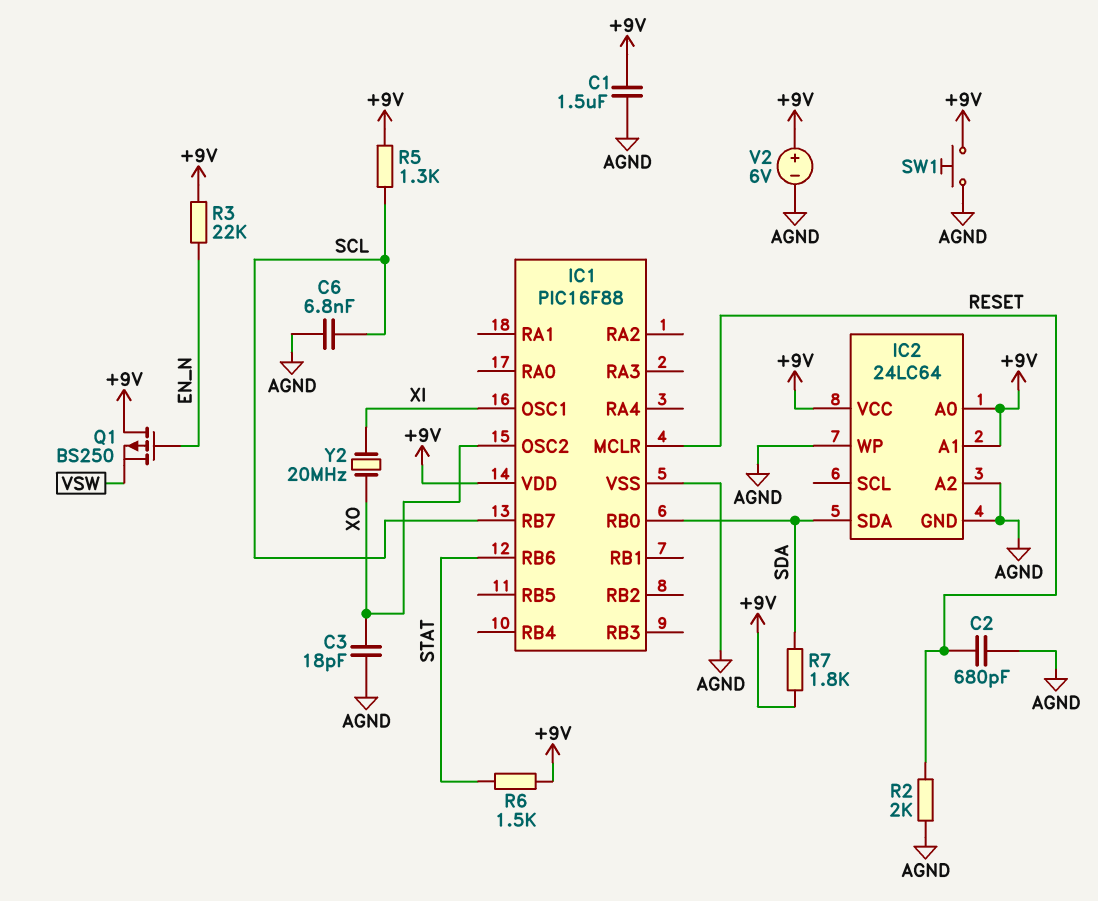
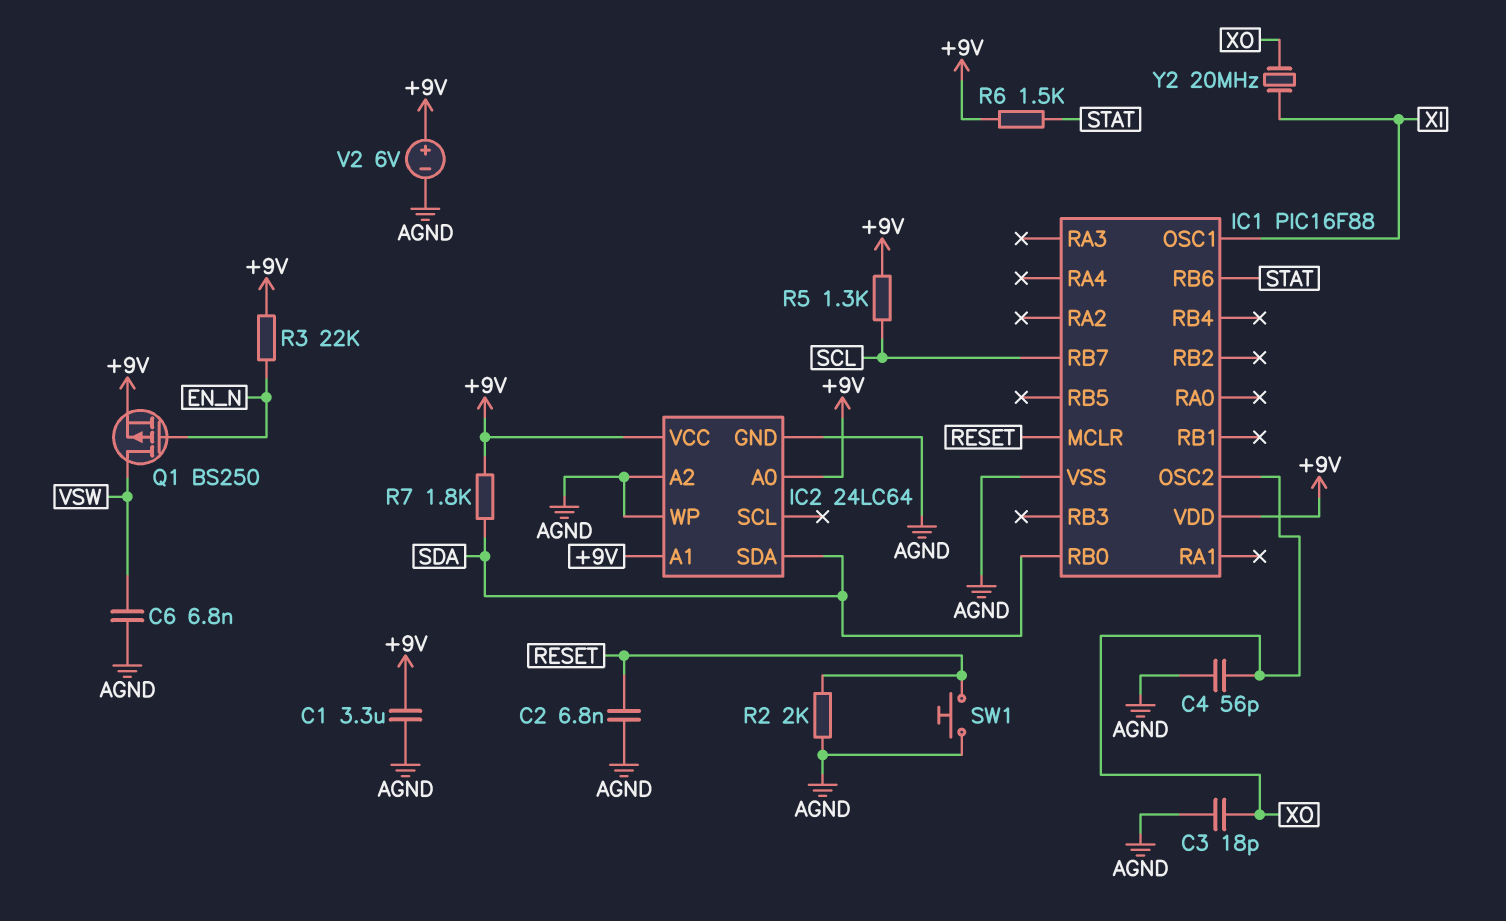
C1: 1.5uF (+9V, AGND) -> 3.3uF (+9V, AGND)
C2: 680pF (AGND, RESET) -> 6.8nF (AGND, RESET)
C4: none -> 56pF (AGND, XO)
C6: 6.8nF (AGND, SCL) -> 6.8nF (AGND, VSW)
Q1: PMOS BS250 (G EN_N, D +9V, S VSW) -> PMOS BS250 (G EN_N, D VSW, S +9V)
SW1: button (+9V, AGND) -> button (AGND, RESET)

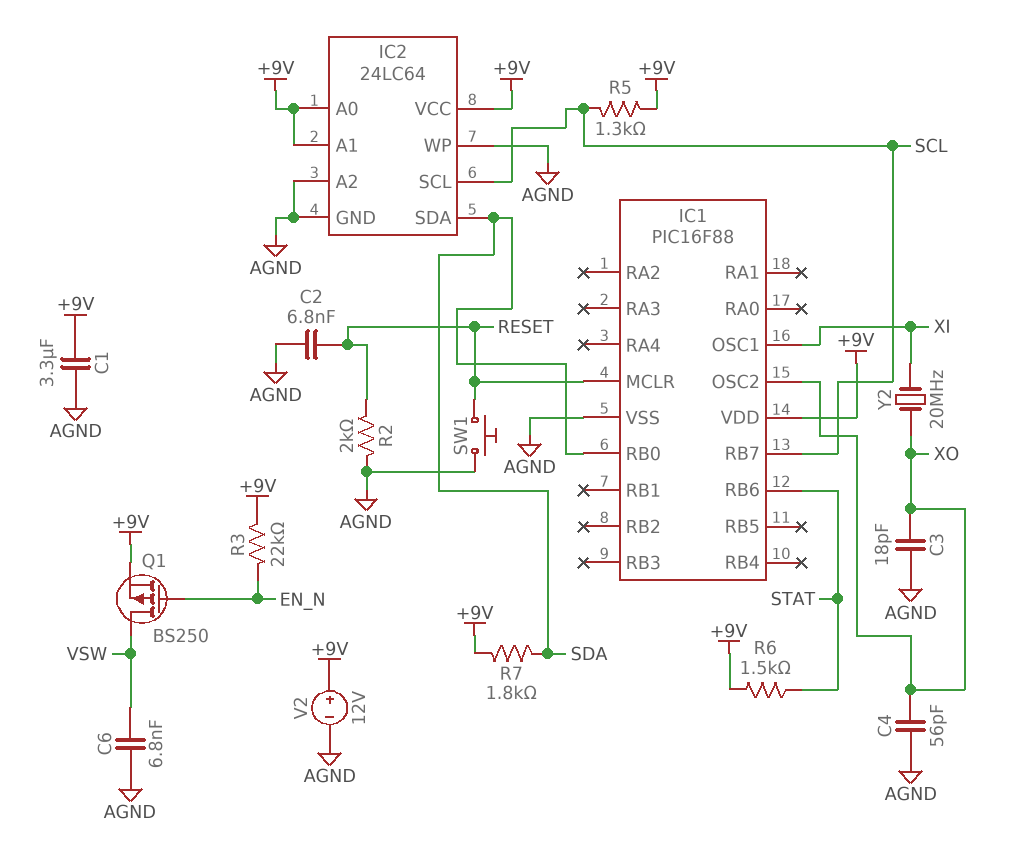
IC2 pin SCL: none -> SCL
V2: 6V (plus +9V, minus AGND) -> 12V (plus +9V, minus AGND)

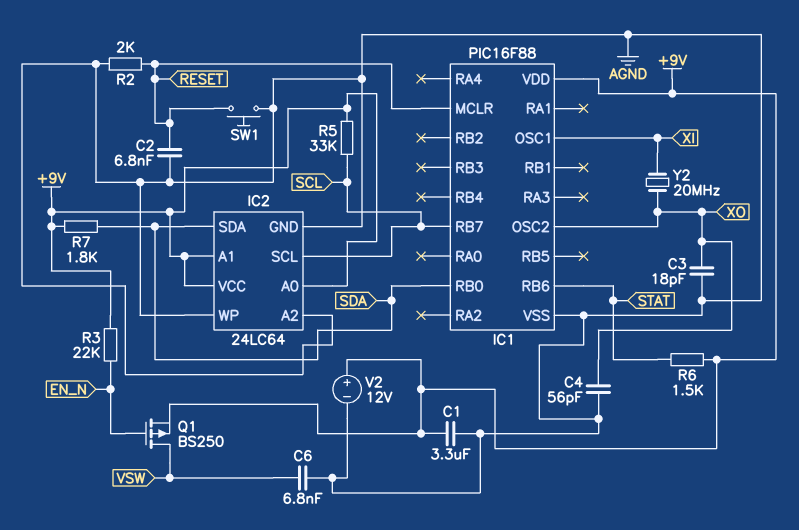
R5: 1.3k (+9V, SCL) -> 33k (+9V, SCL)

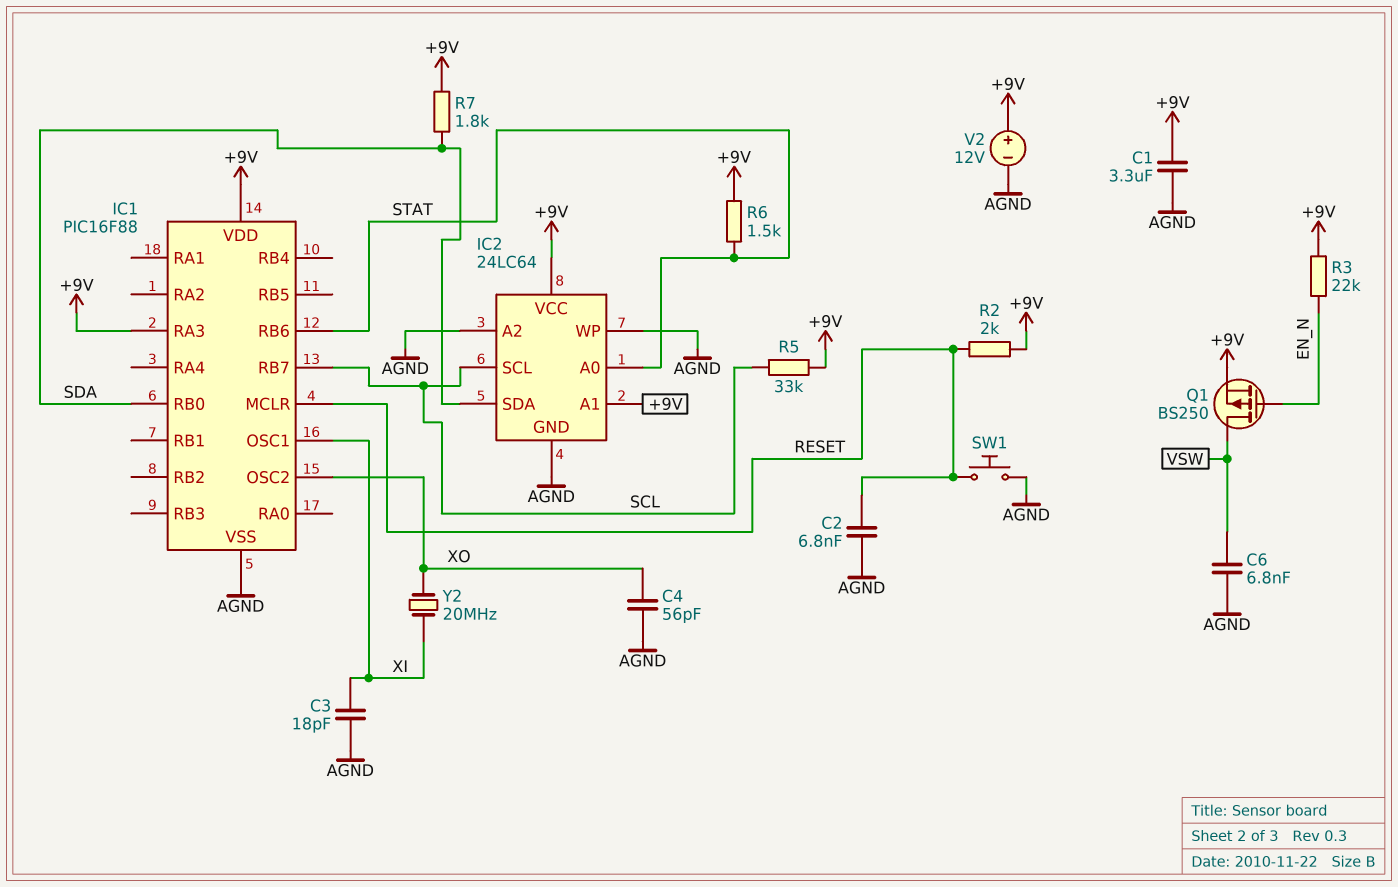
C3: 18pF (AGND, XO) -> 18pF (AGND, XI)
IC1 pin RA3: none -> +9V
IC2 pin A0: +9V -> STAT
R2: 2k (AGND, RESET) -> 2k (+9V, RESET)

